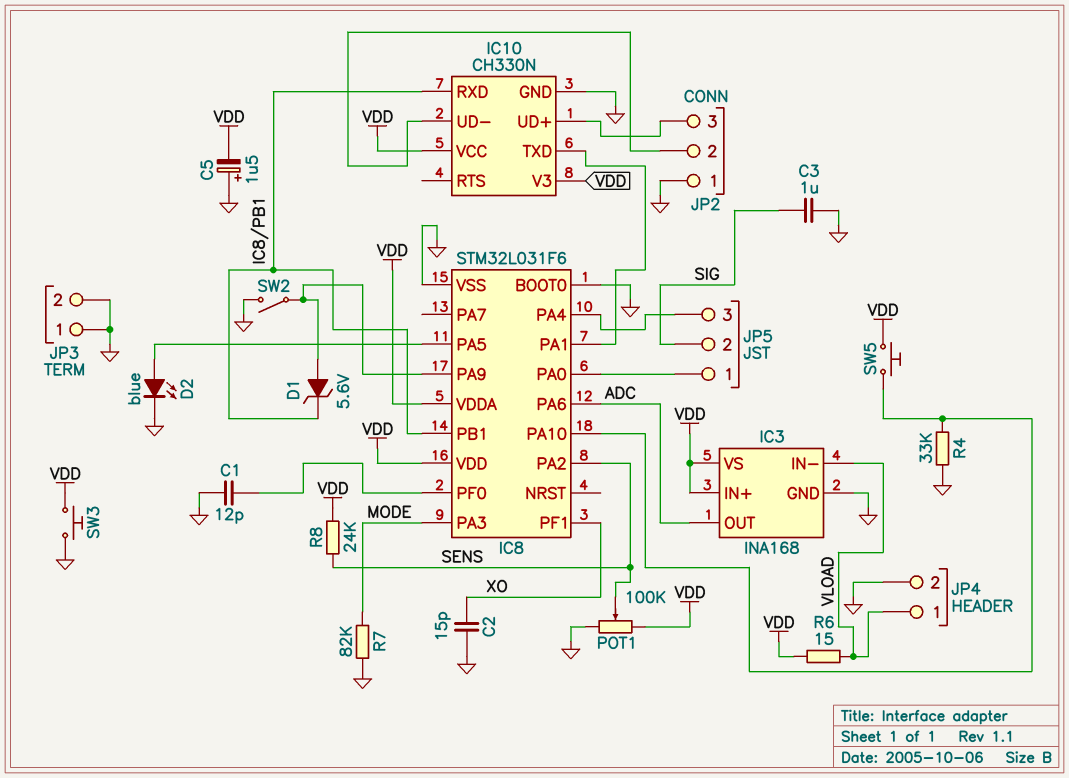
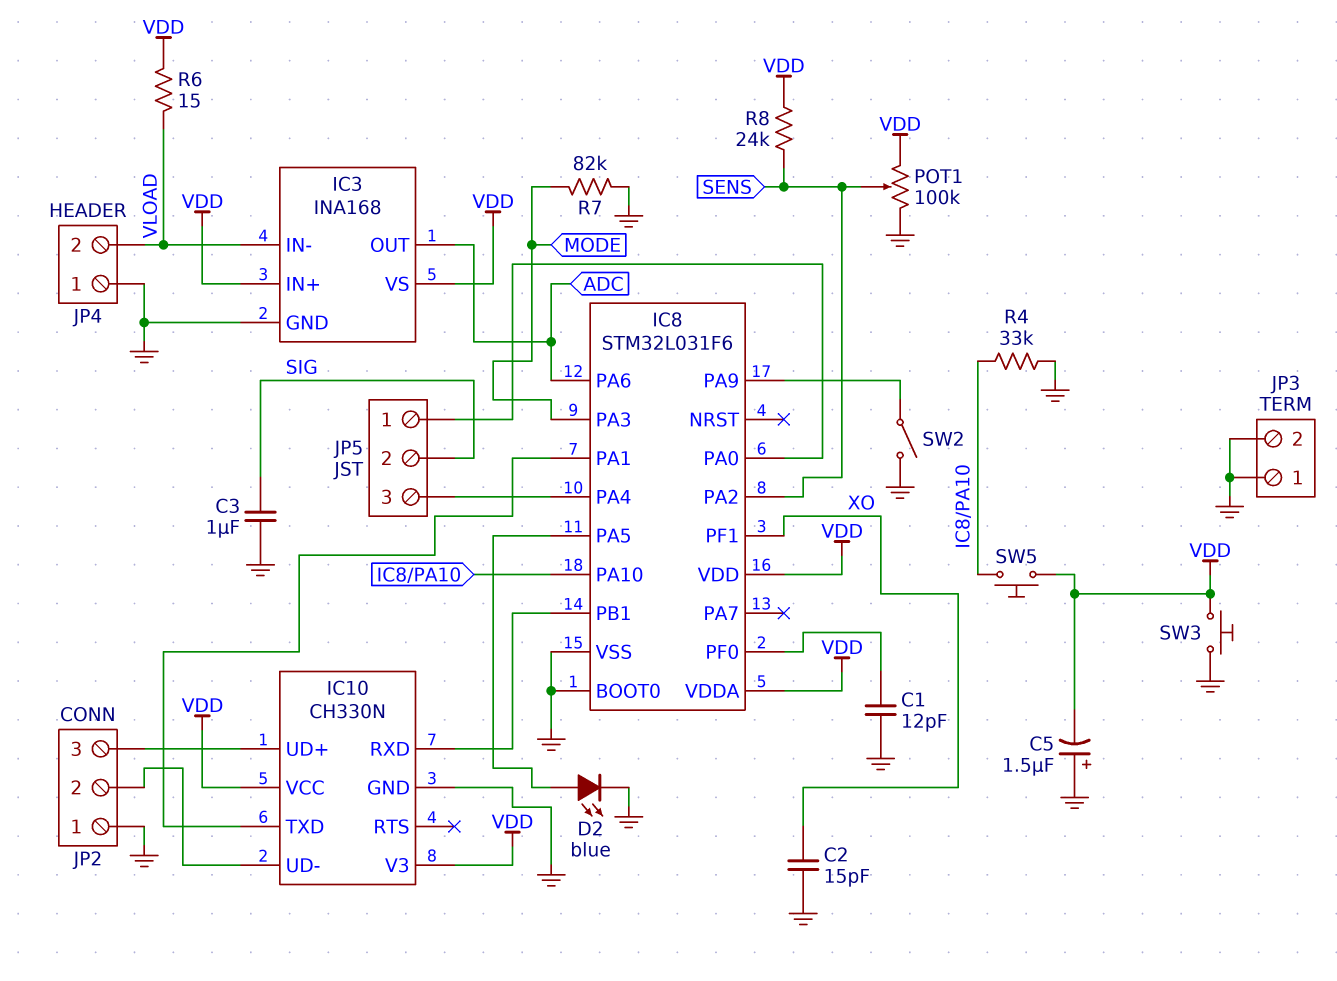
D1: zener 5.6V (A IC8/PA9, K IC8/PB1) -> none
JP4 pin 1: VLOAD -> GND
JP4 pin 2: GND -> VLOAD

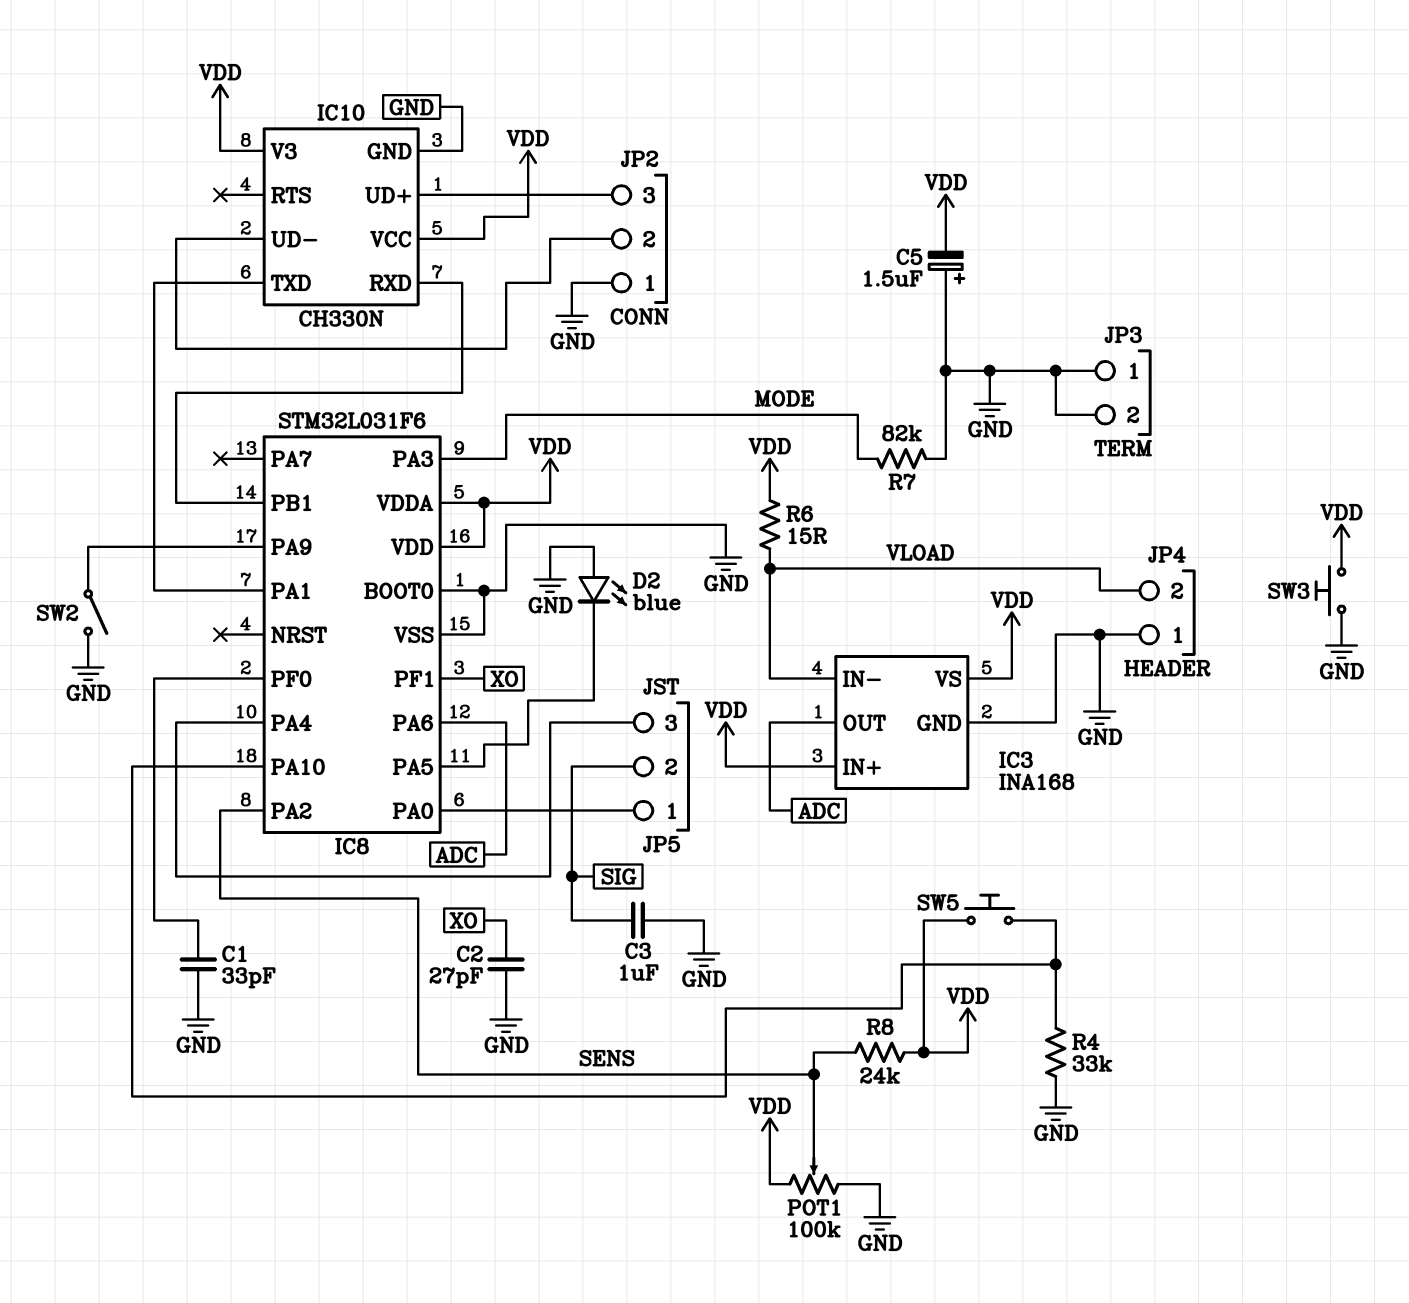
C1: 12pF (GND, IC8/PF0) -> 33pF (GND, IC8/PF0)
C2: 15pF (GND, XO) -> 27pF (GND, XO)
D2: LED blue (A IC8/PA5, K GND) -> LED blue (A GND, K IC8/PA5)

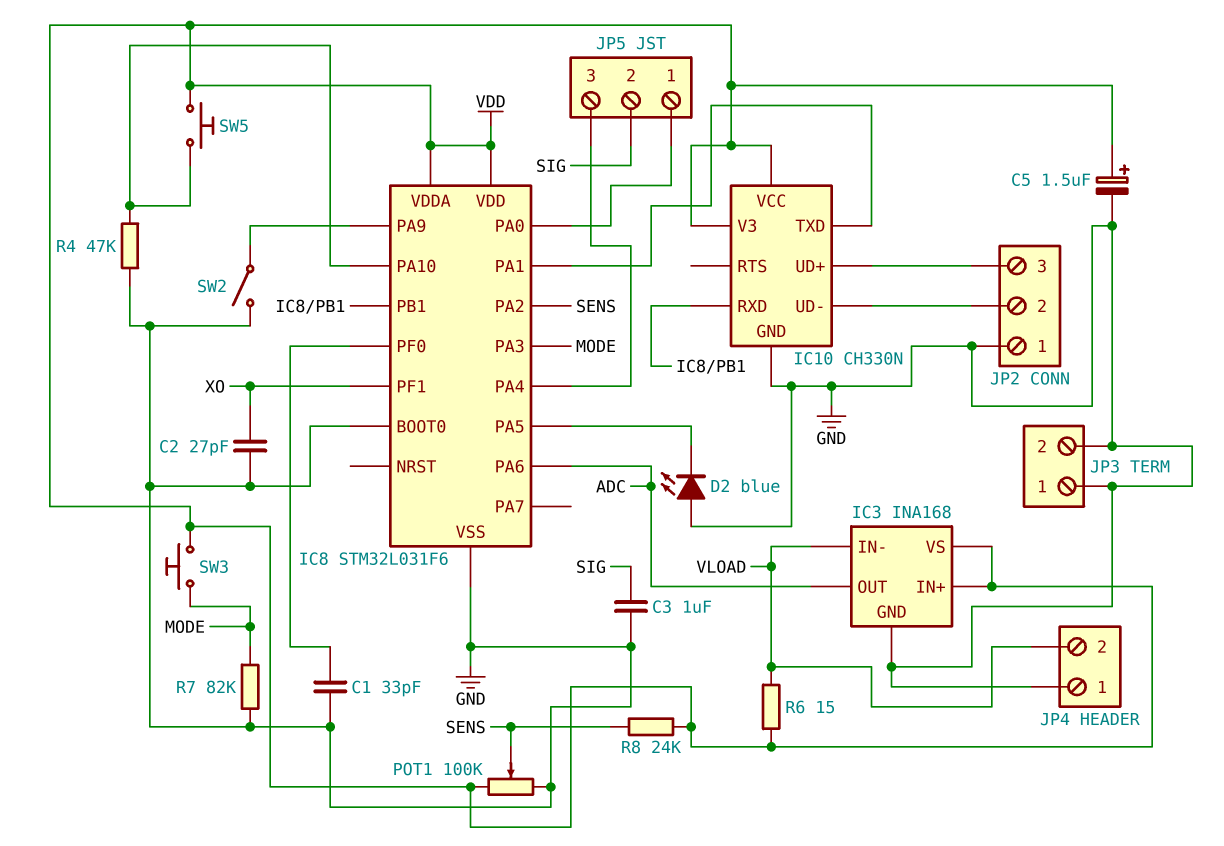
C5: 1.5uF (plus GND, minus VDD) -> 1.5uF (plus VDD, minus GND)
R4: 33k (GND, IC8/PA10) -> 47k (GND, IC8/PA10)
SW3: button (GND, VDD) -> button (MODE, VDD)

